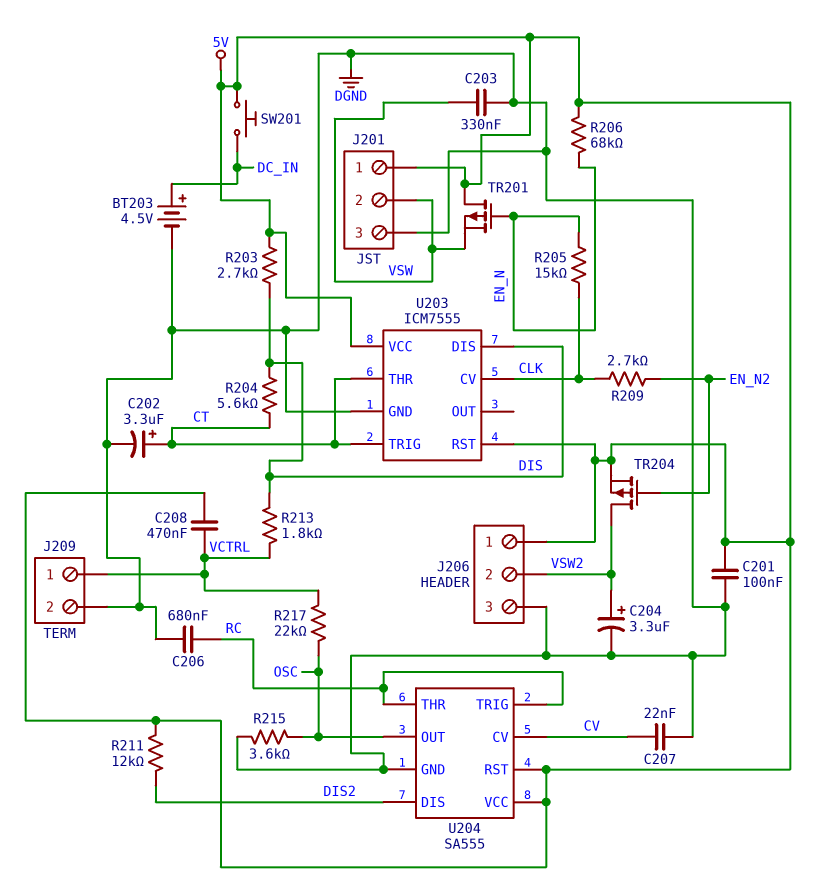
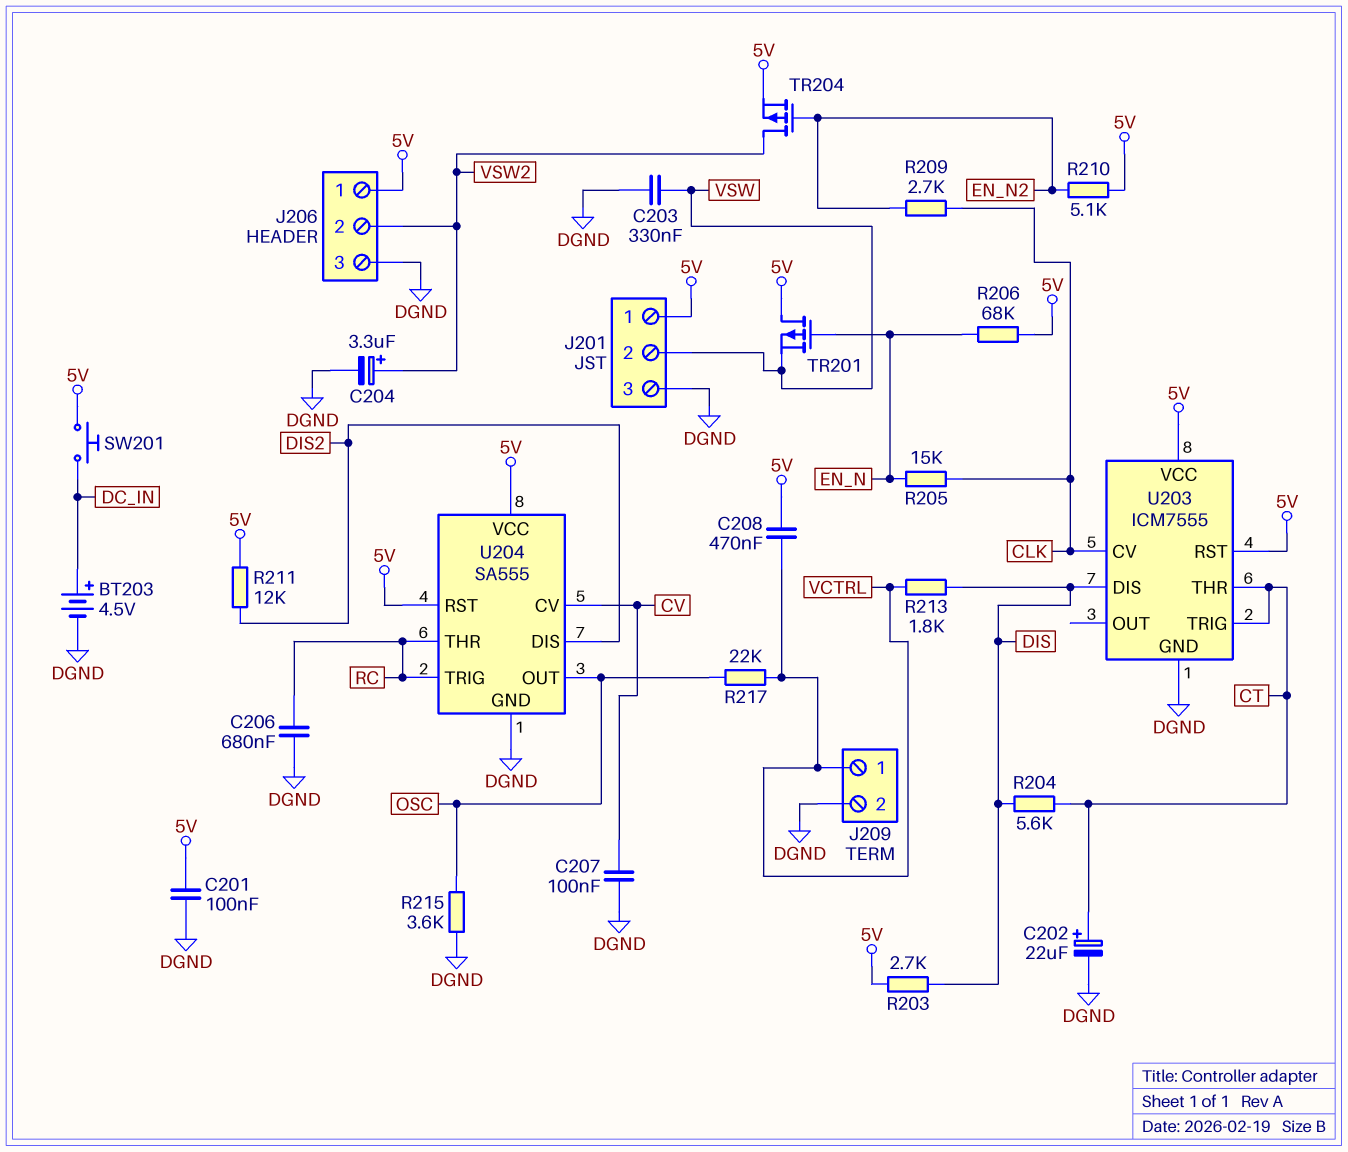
C202: 3.3uF (plus CT, minus DGND) -> 22uF (plus CT, minus DGND)
C207: 22nF (CV, DGND) -> 100nF (CV, DGND)
R210: none -> 5.1k (5V, EN_N2)

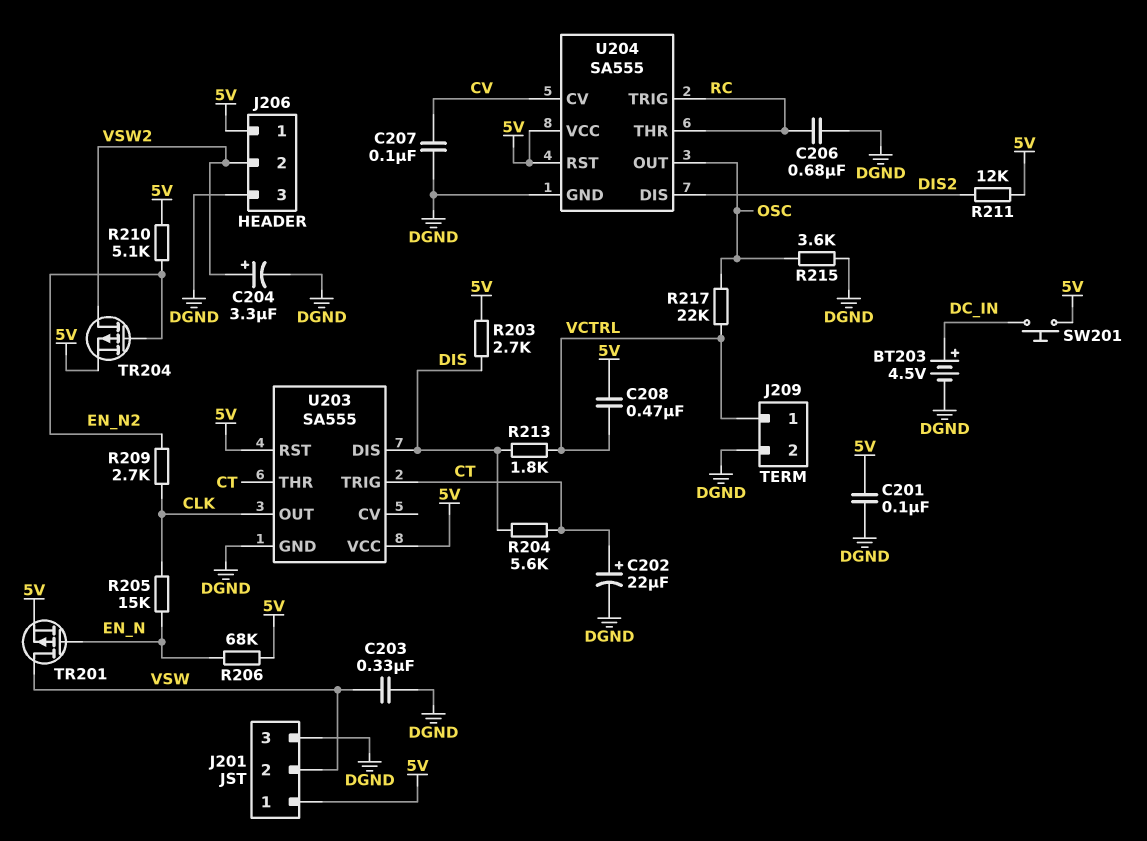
TR201: PMOS (G EN_N, D 5V, S VSW) -> PMOS (G EN_N, D VSW, S 5V)
U203: ICM7555 -> SA555
U203 pin CV: CLK -> none
U203 pin OUT: none -> CLK

